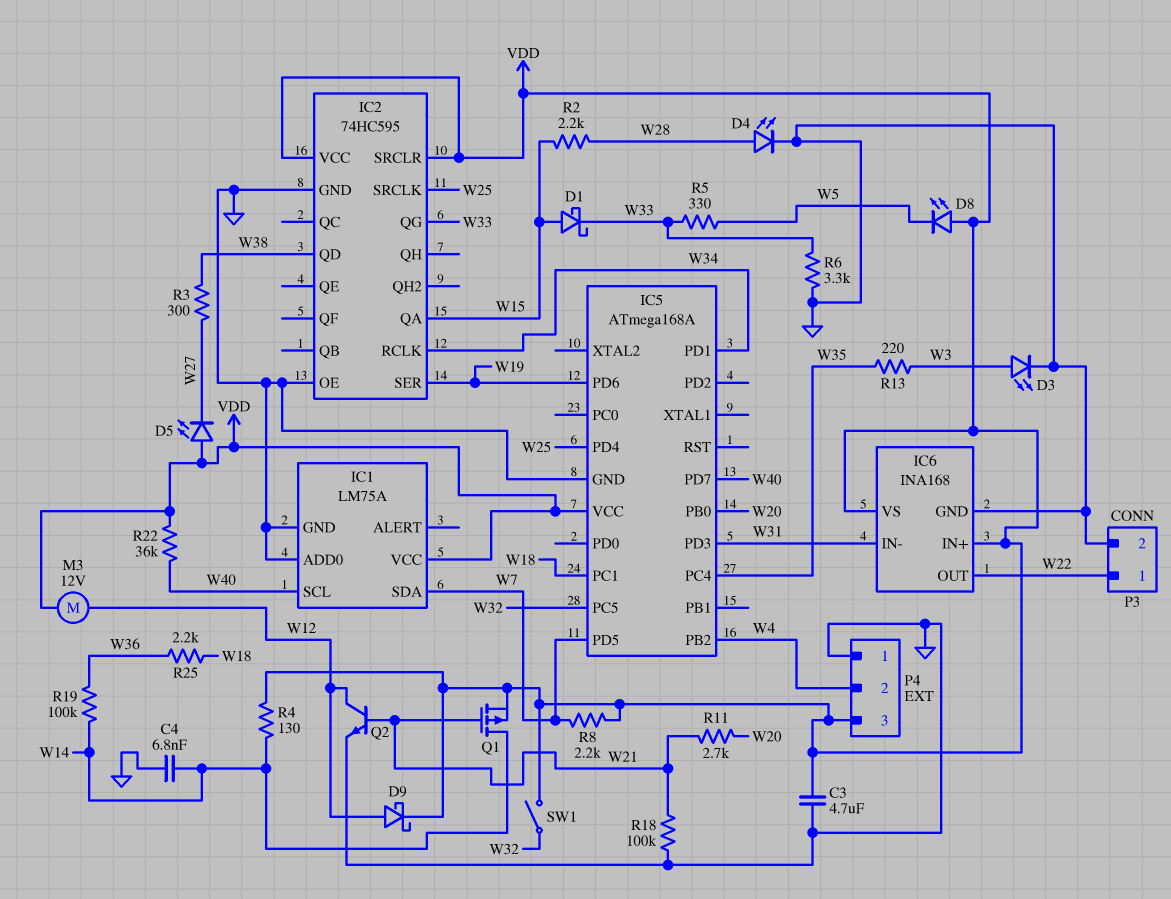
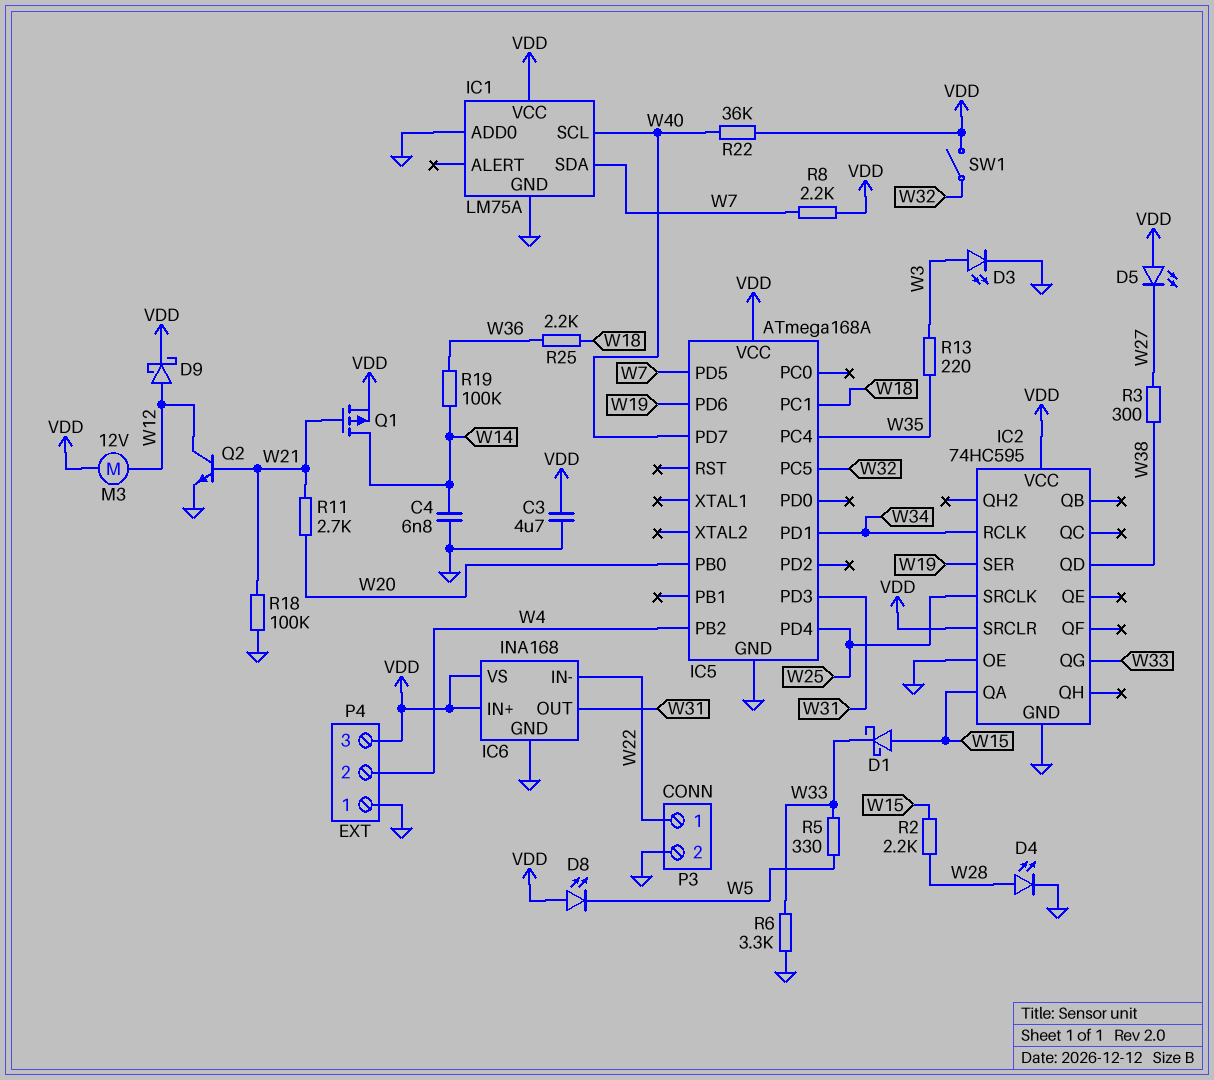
IC6 pin IN-: W31 -> W22
IC6 pin OUT: W22 -> W31
R4: 130 (VDD, W14) -> none

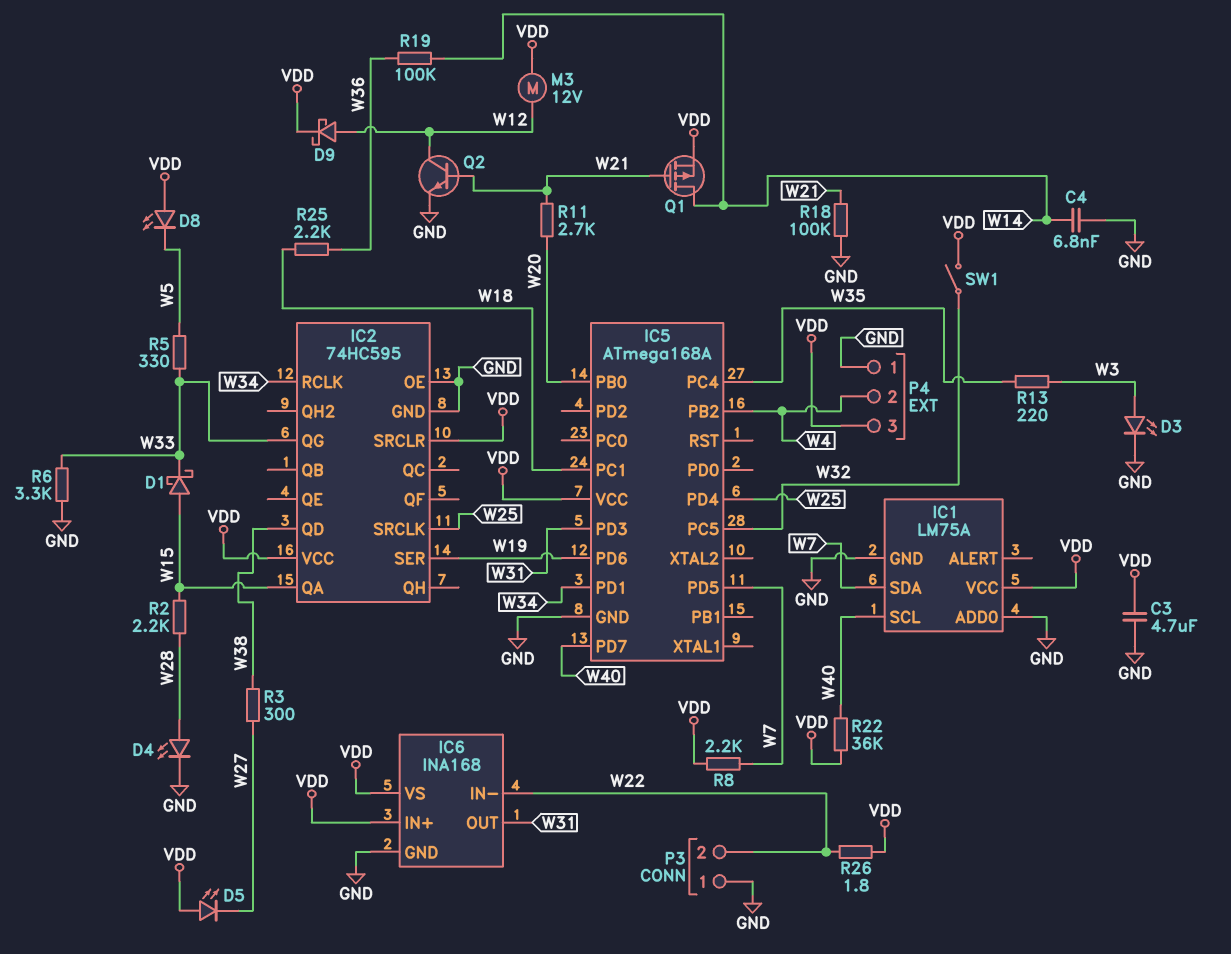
P3 pin 1: W22 -> GND
P3 pin 2: GND -> W22
R26: none -> 1.8 (VDD, W22)

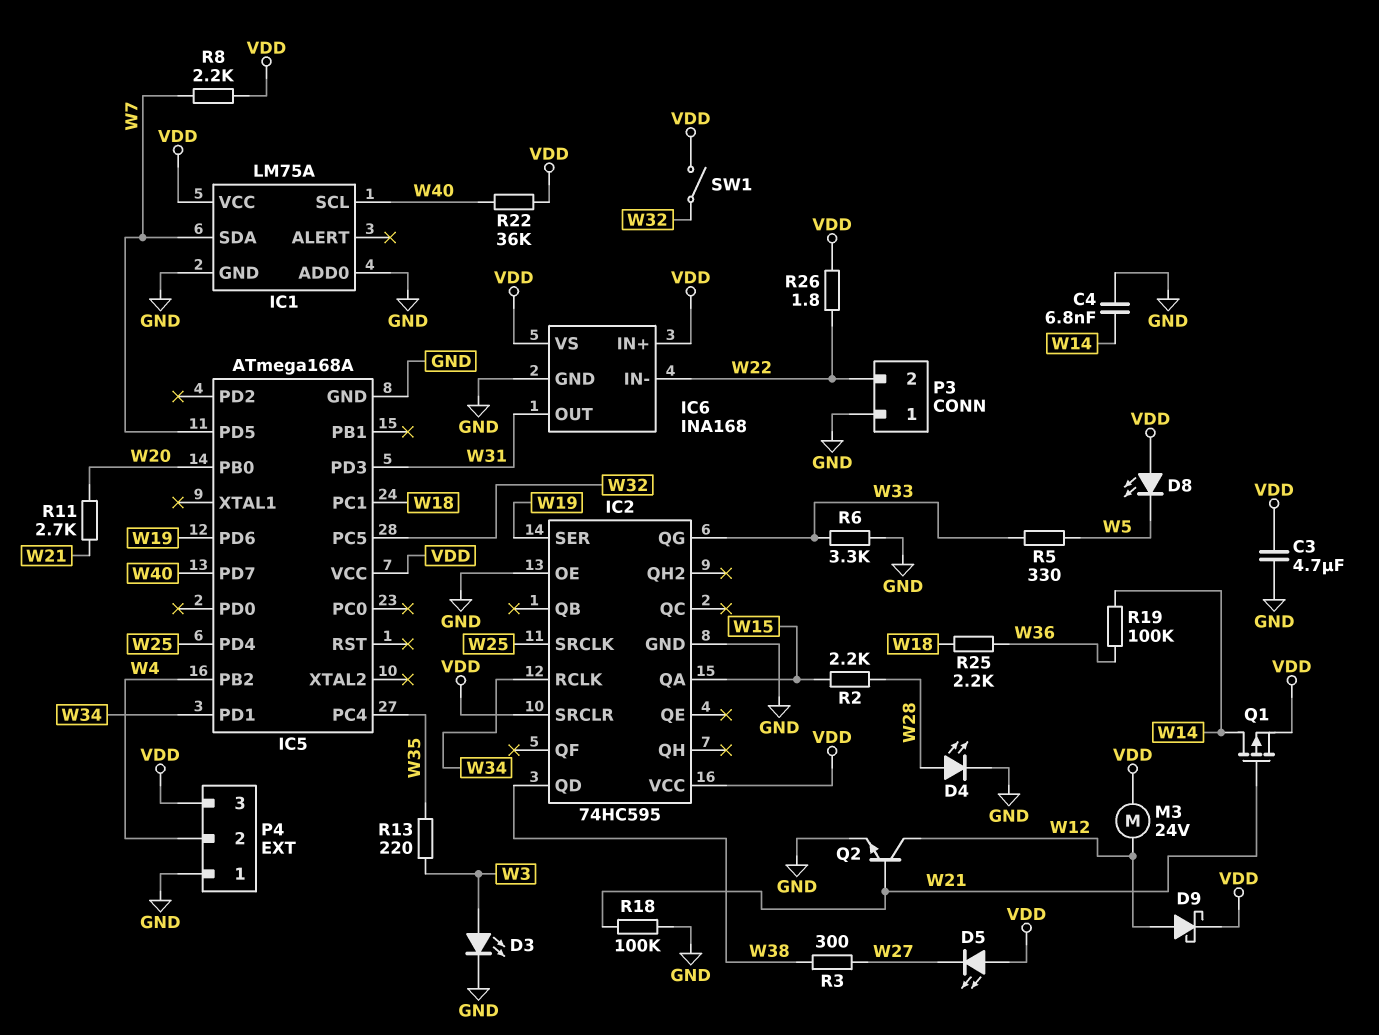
D1: schottky (A W15, K W33) -> none
M3: motor 12V (VDD, W12) -> motor 24V (VDD, W12)

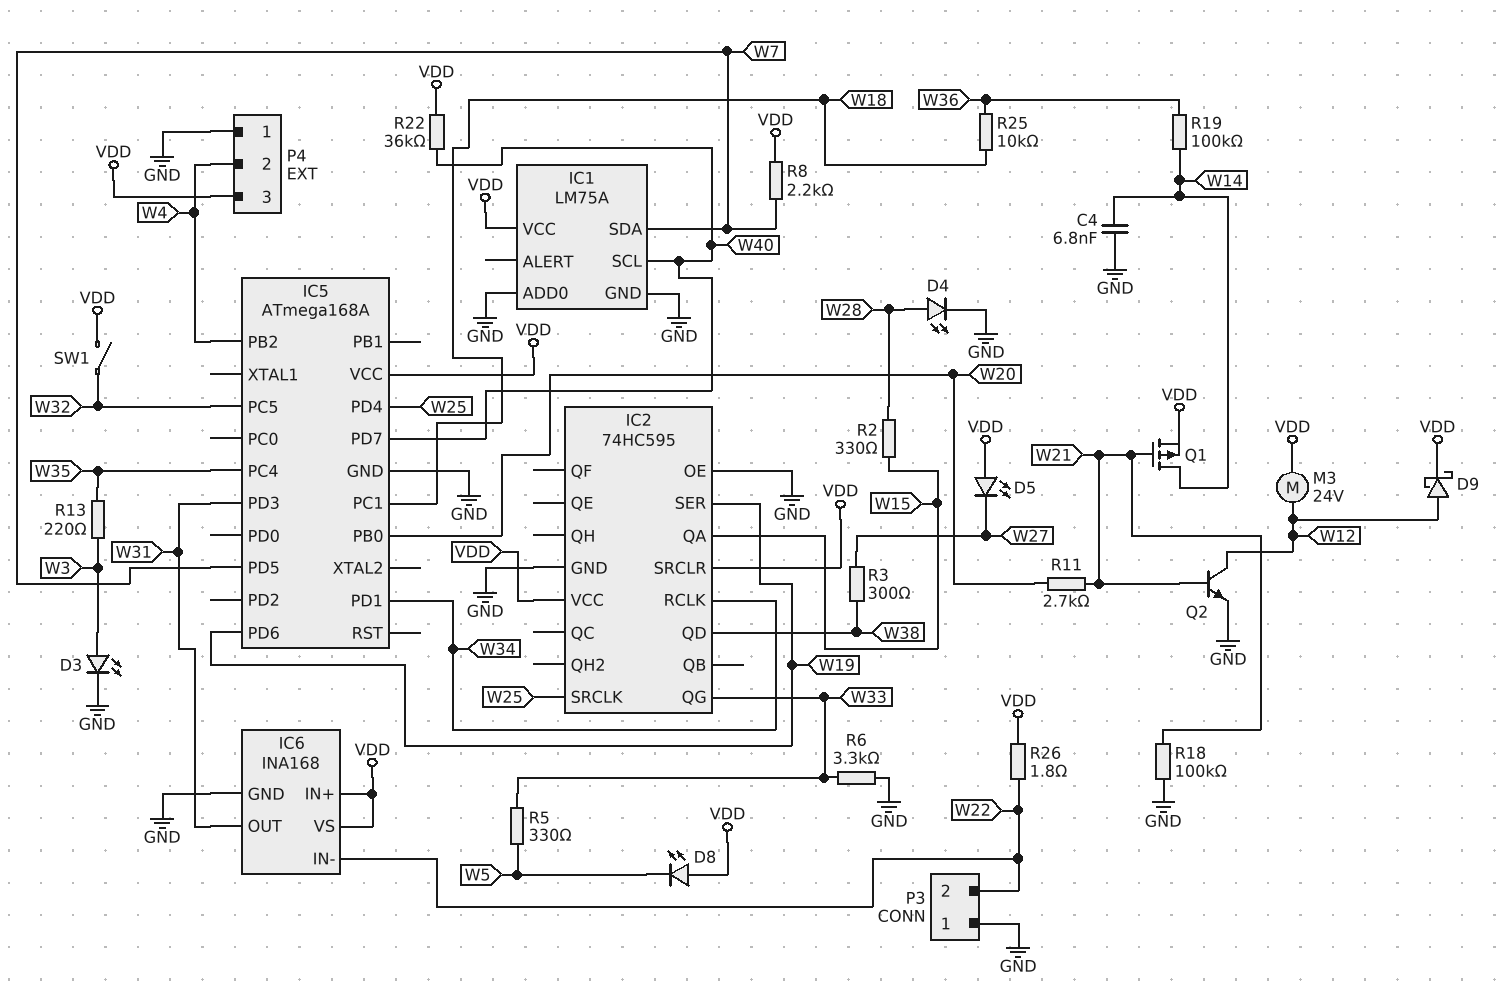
C3: 4.7uF (GND, VDD) -> none
R2: 2.2k (W15, W28) -> 330 (W15, W28)
R25: 2.2k (W18, W36) -> 10k (W18, W36)

